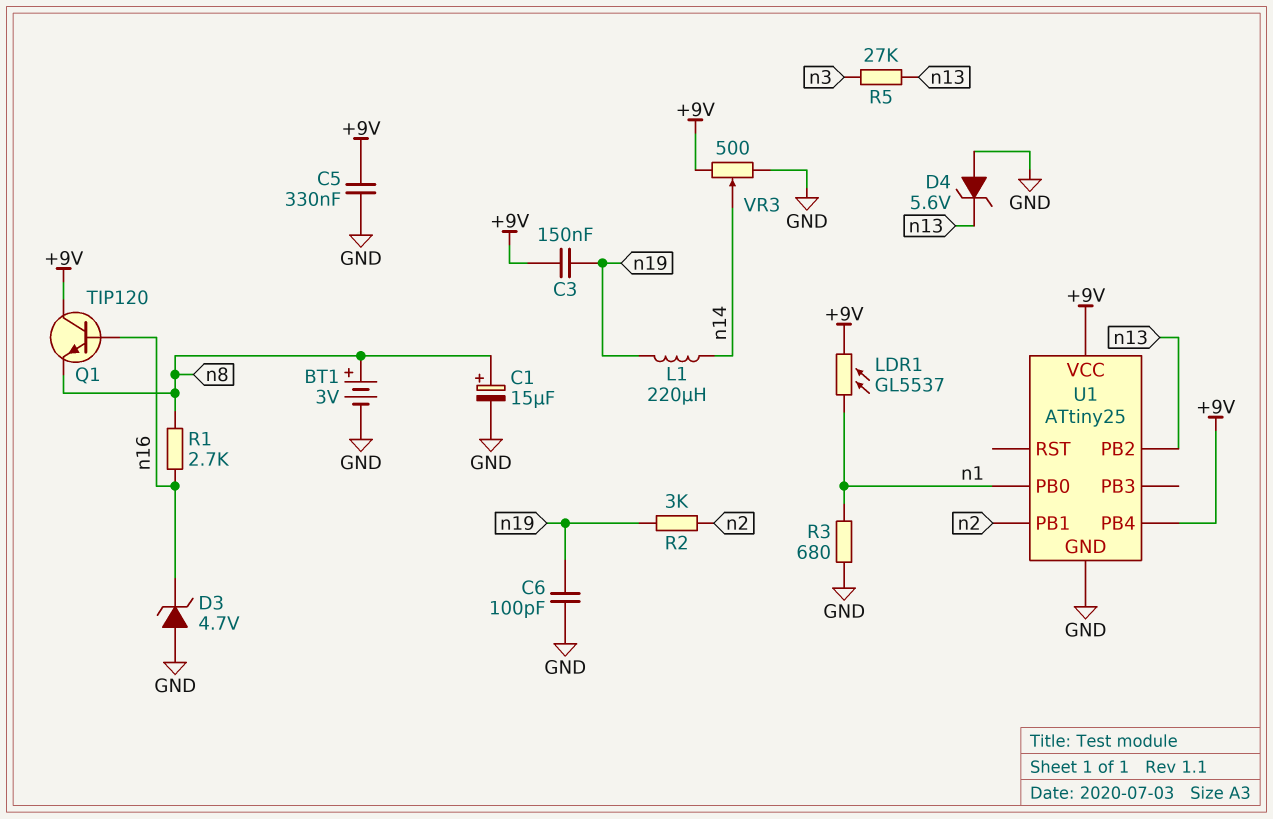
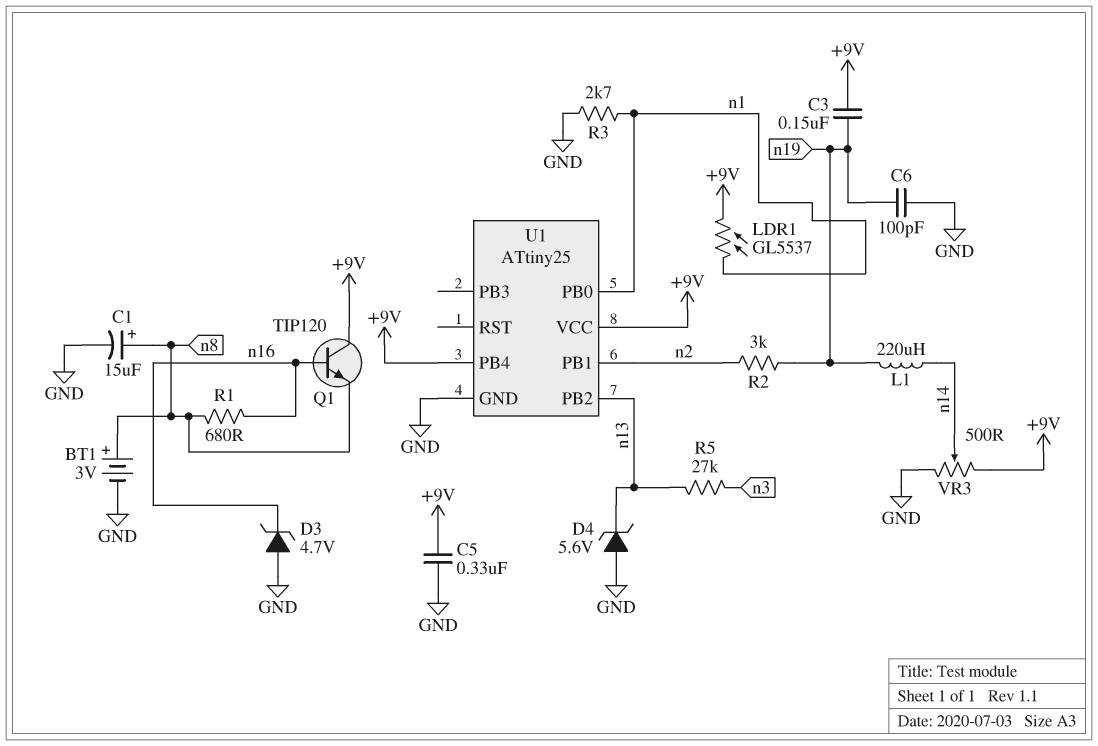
R1: 2.7k (n8, n16) -> 680 (n8, n16)
R3: 680 (GND, n1) -> 2.7k (GND, n1)

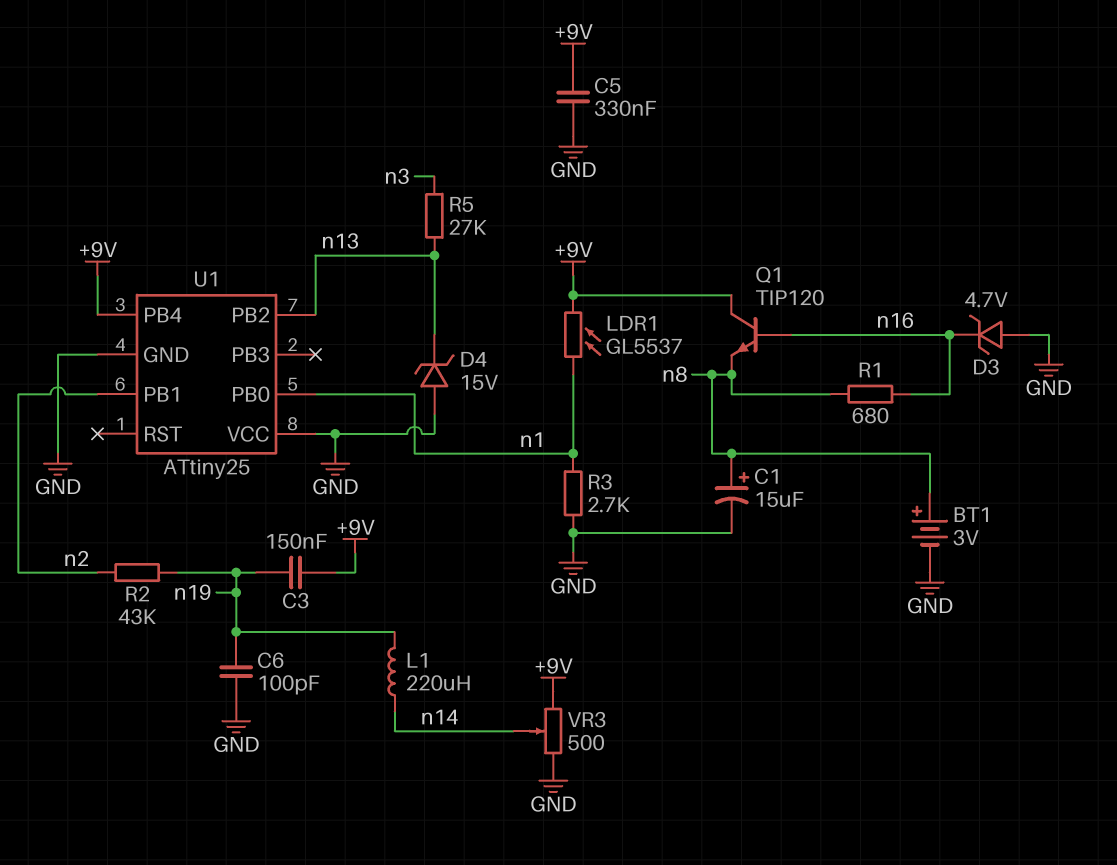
D4: zener 5.6V (A GND, K n13) -> zener 15V (A GND, K n13)
R2: 3k (n2, n19) -> 43k (n2, n19)
U1 pin VCC: +9V -> GND

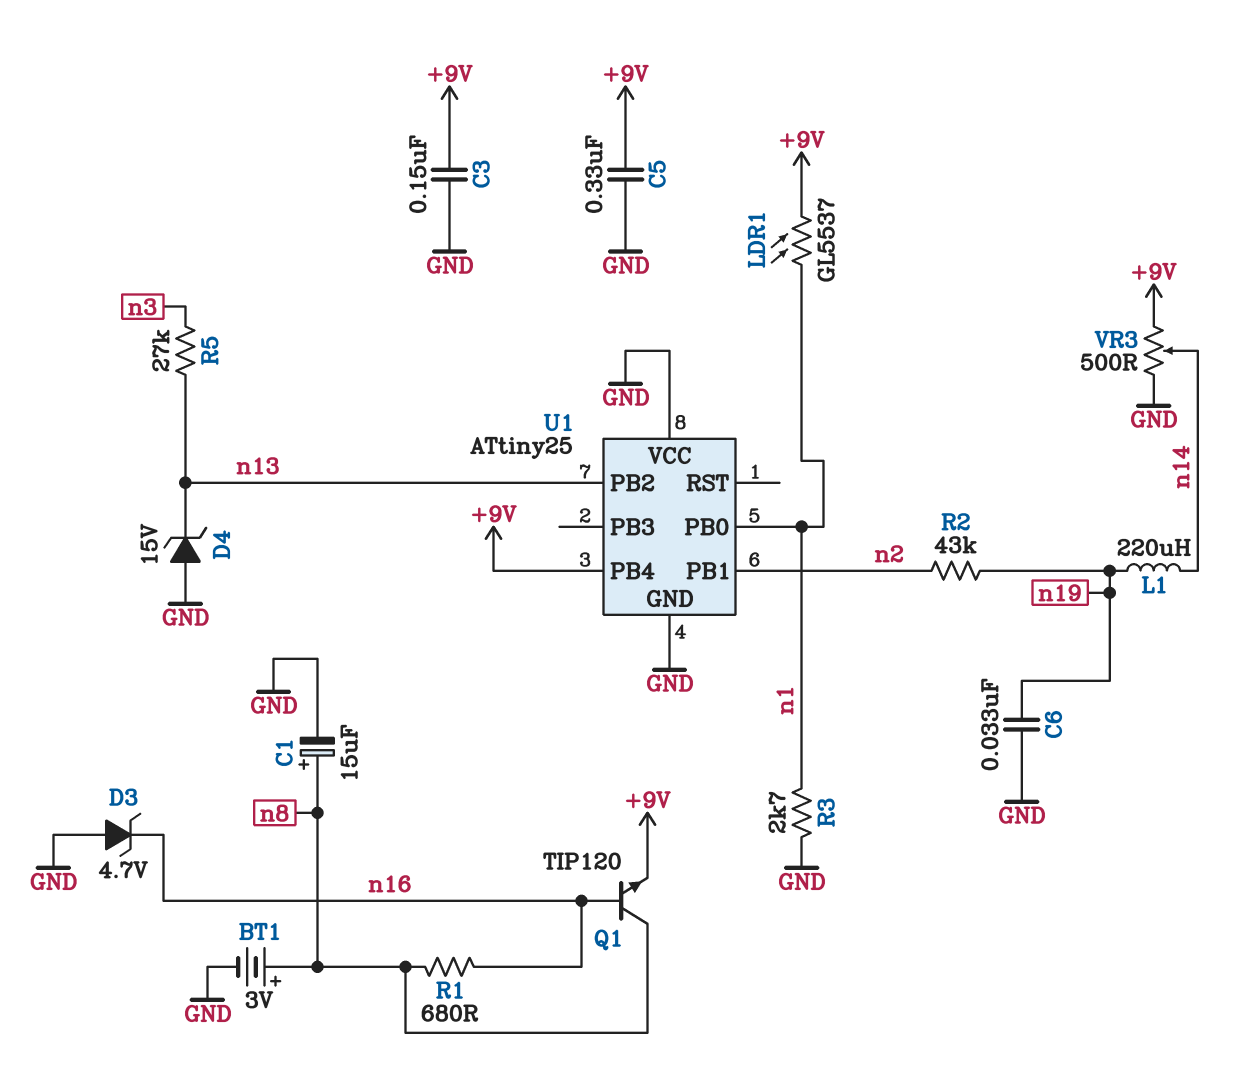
C3: 150nF (+9V, n19) -> 150nF (+9V, GND)
C6: 100pF (GND, n19) -> 33nF (GND, n19)
Q1: NPN TIP120 (B n16, C +9V, E n8) -> NPN TIP120 (B n16, C n8, E +9V)

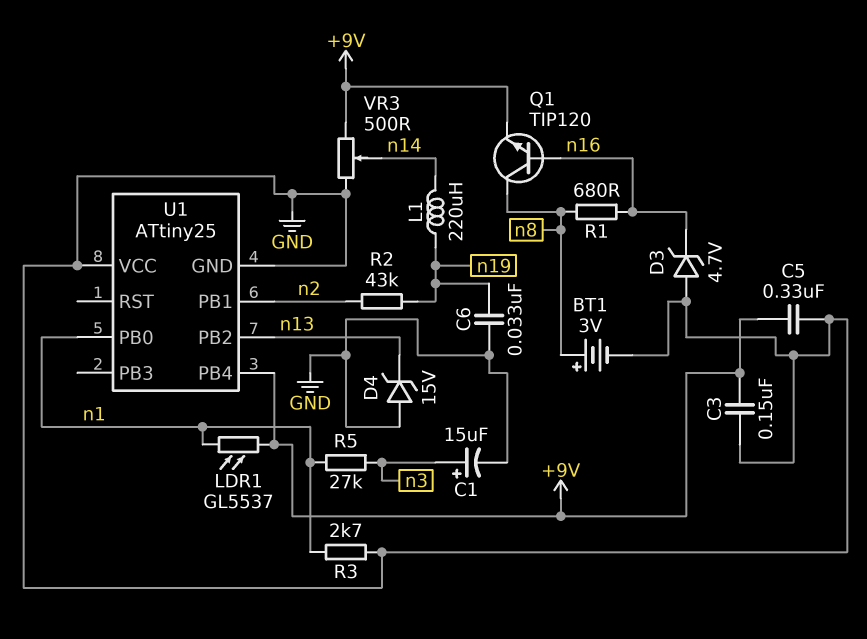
C1: 15uF (plus n8, minus GND) -> 15uF (plus n3, minus GND)
R5: 27k (n3, n13) -> 27k (n1, n3)

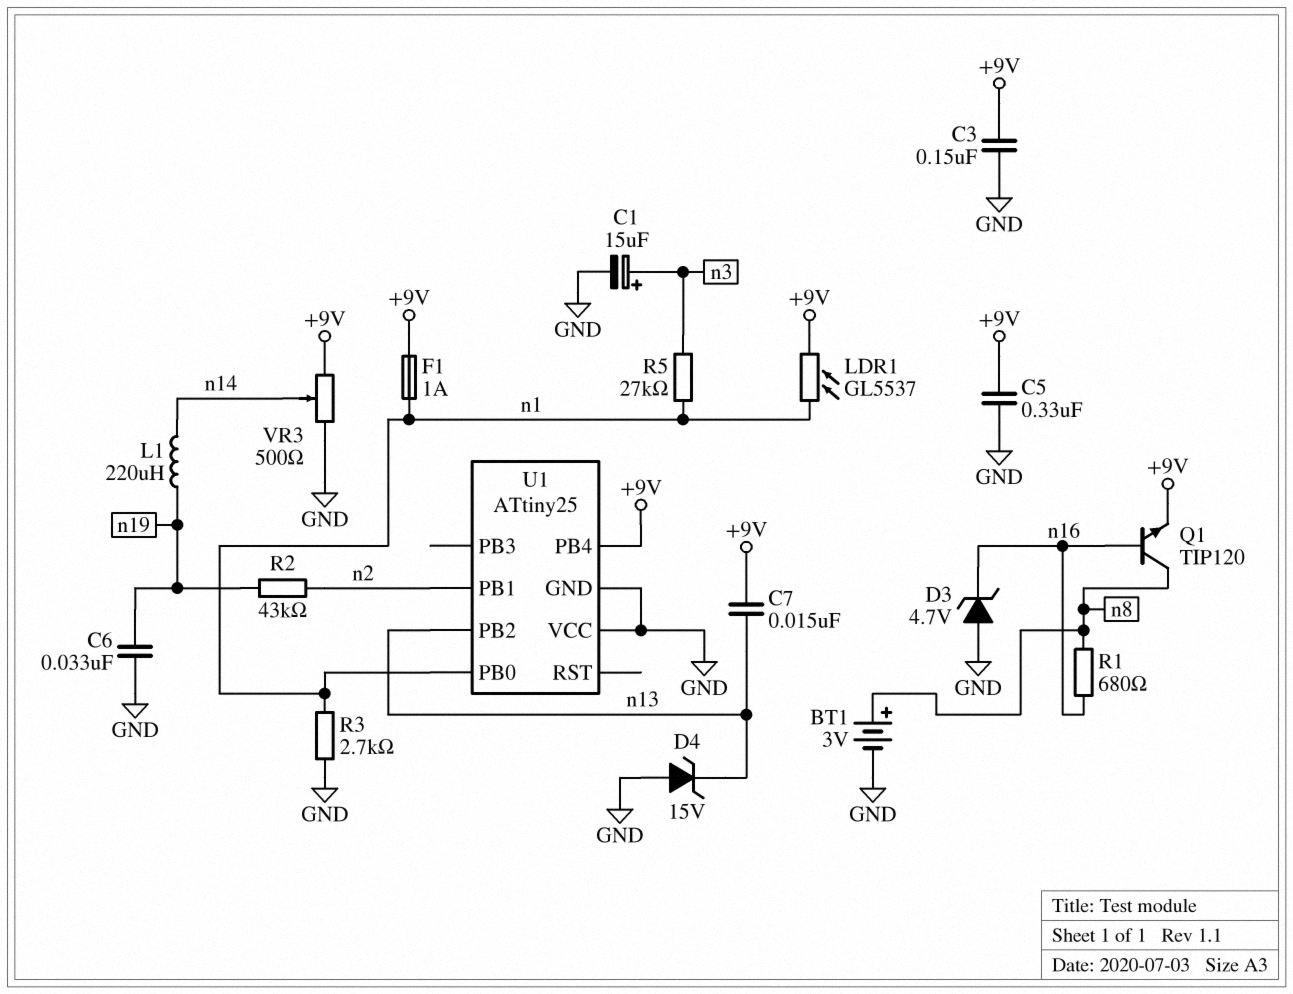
C7: none -> 15nF (+9V, n13)
F1: none -> 1A (+9V, n1)

